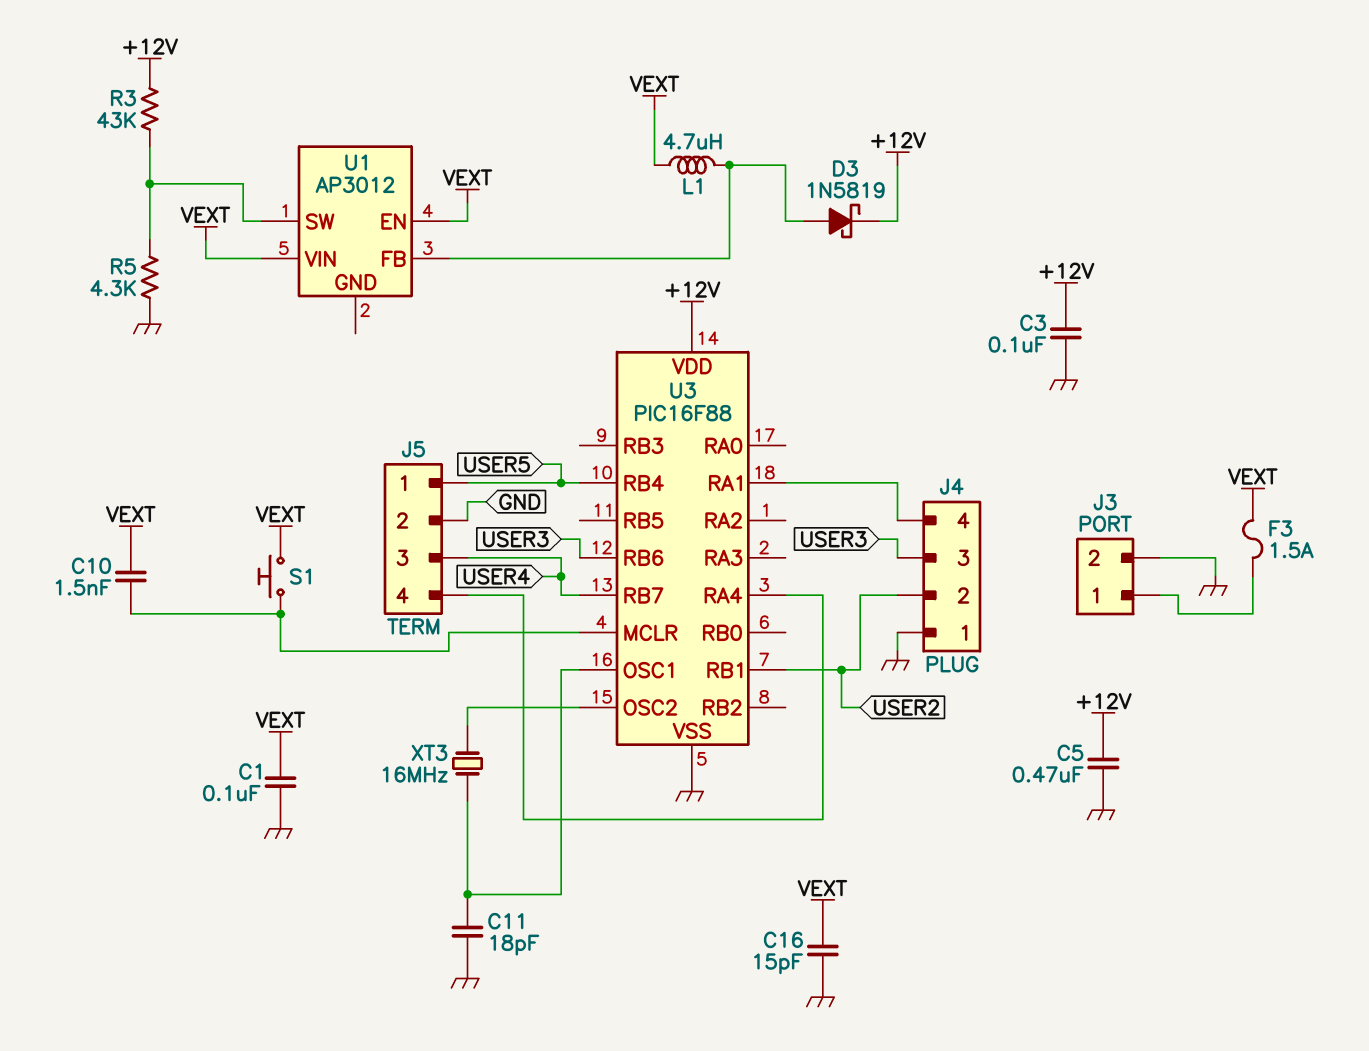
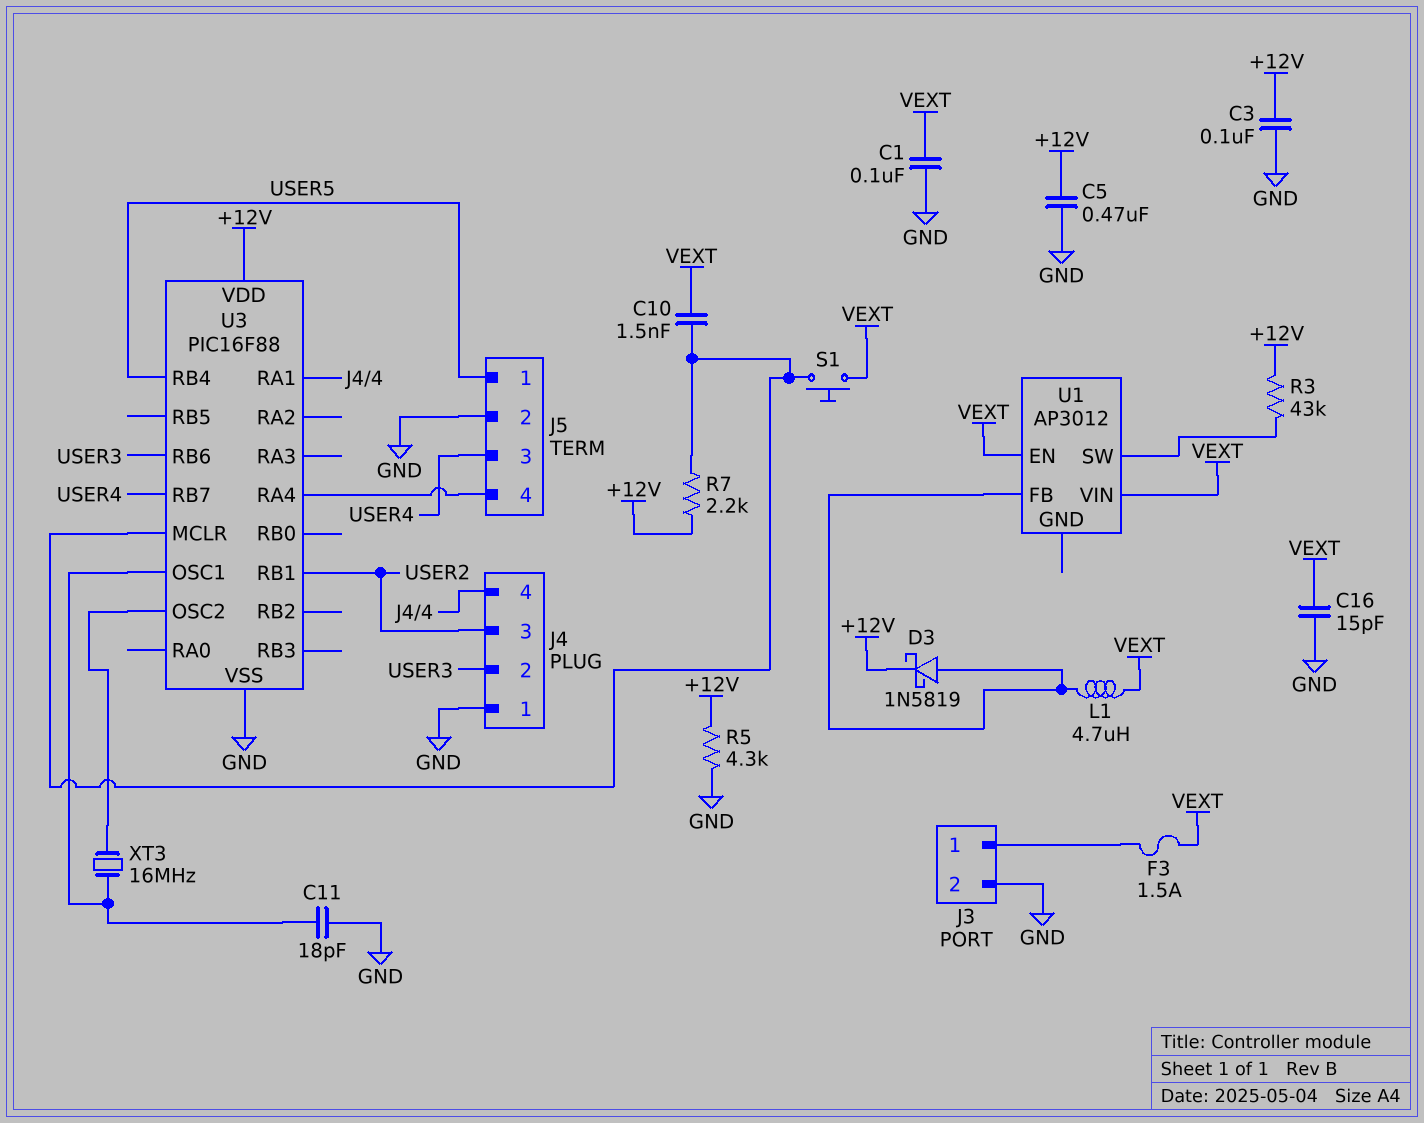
J4 pin 2: USER2 -> USER3
J4 pin 3: USER3 -> USER2
R5: 4.3k (GND, U1/SW) -> 4.3k (+12V, GND)
R7: none -> 2.2k (+12V, U3/MCLR)

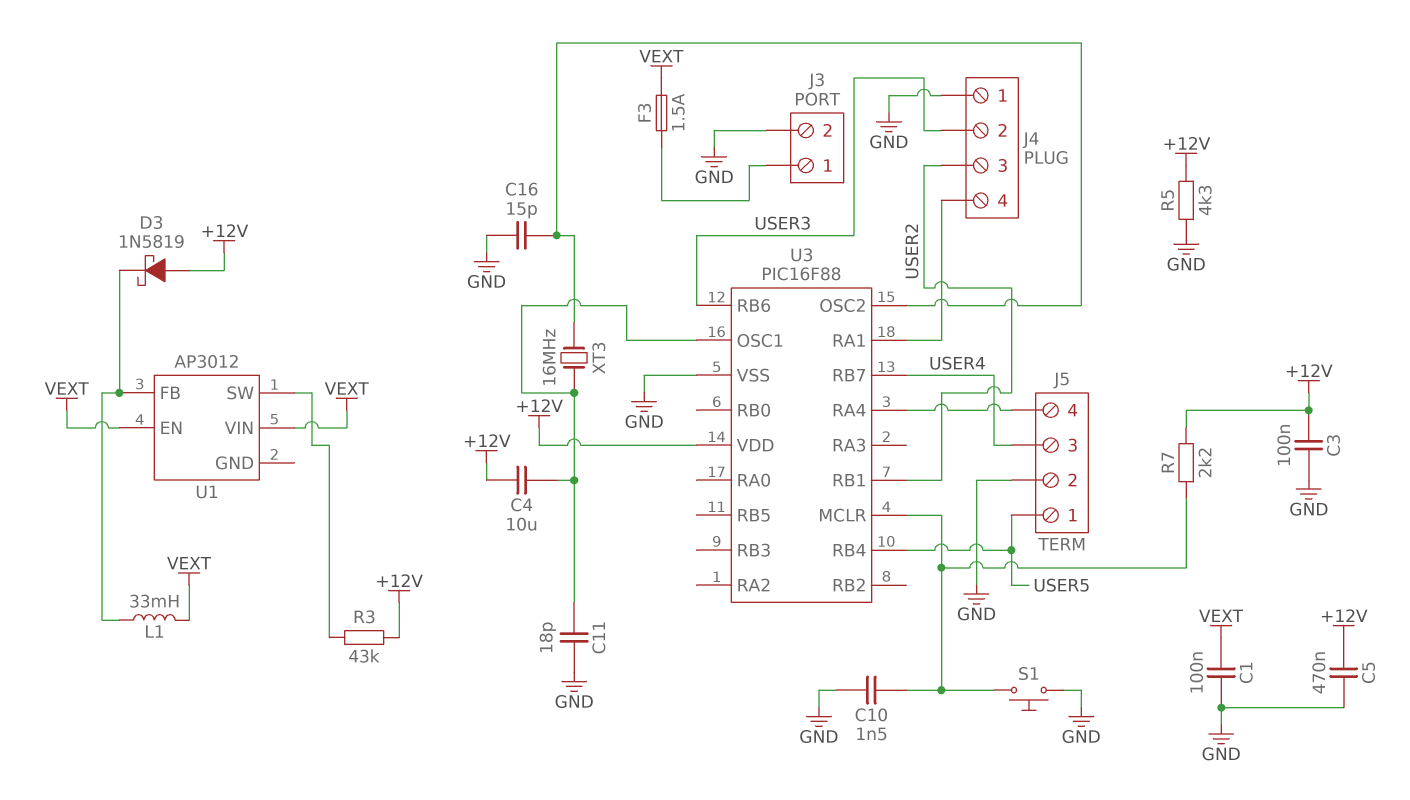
C4: none -> 10uF (+12V, U3/OSC1)
C10: 1.5nF (U3/MCLR, VEXT) -> 1.5nF (GND, U3/MCLR)
C16: 15pF (GND, VEXT) -> 15pF (GND, U3/OSC2)
D3: schottky 1N5819 (A U1/FB, K +12V) -> schottky 1N5819 (A +12V, K U1/FB)
L1: 4.7uH (U1/FB, VEXT) -> 33mH (U1/FB, VEXT)
S1: button (U3/MCLR, VEXT) -> button (GND, U3/MCLR)

